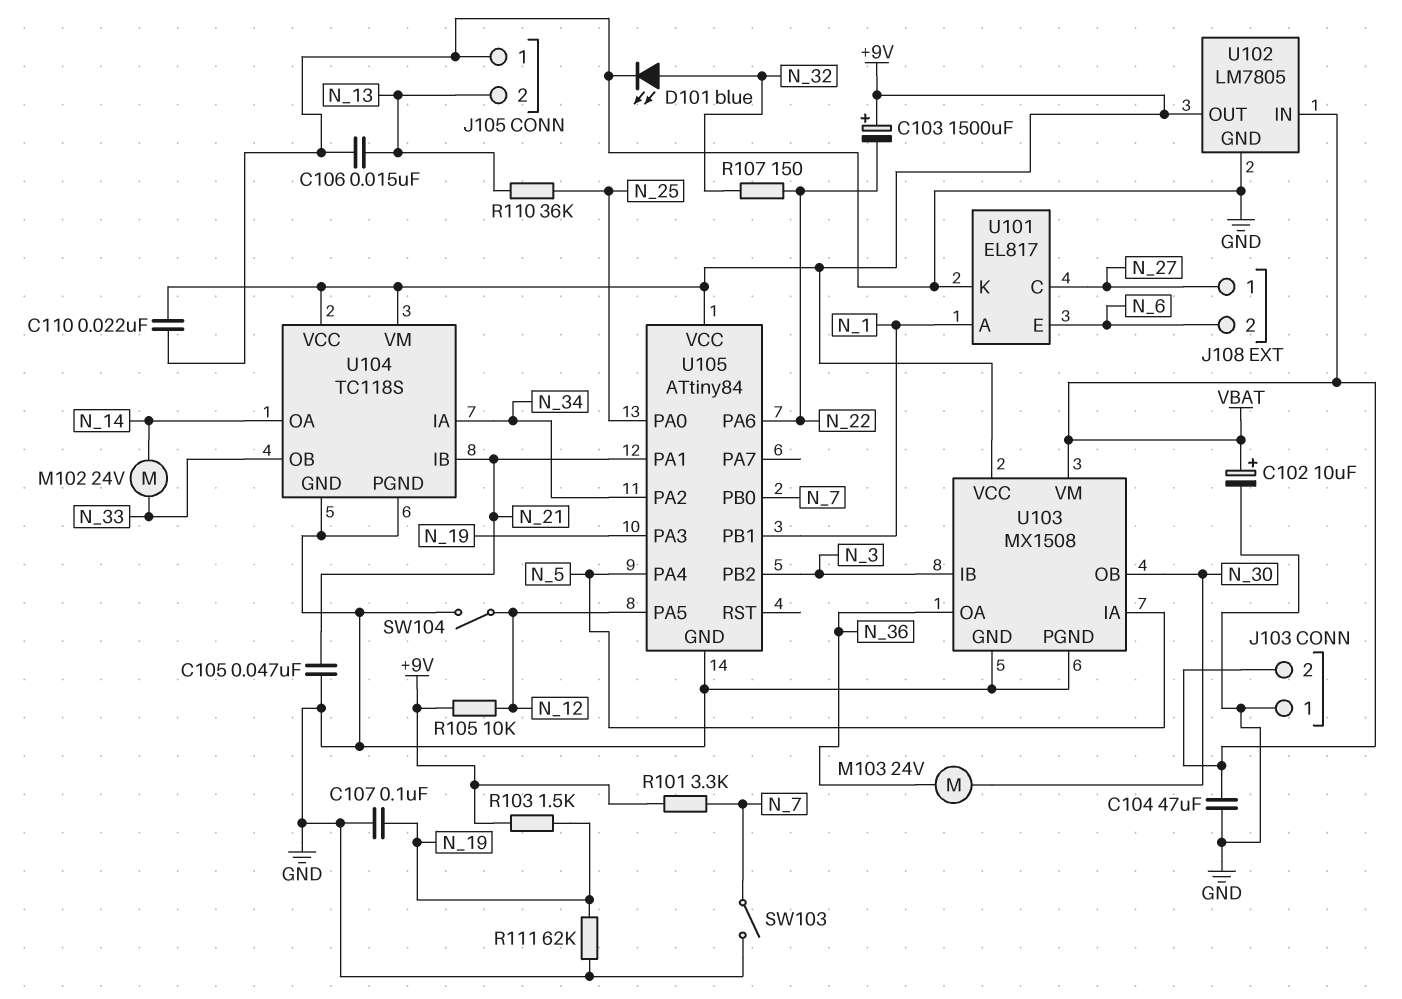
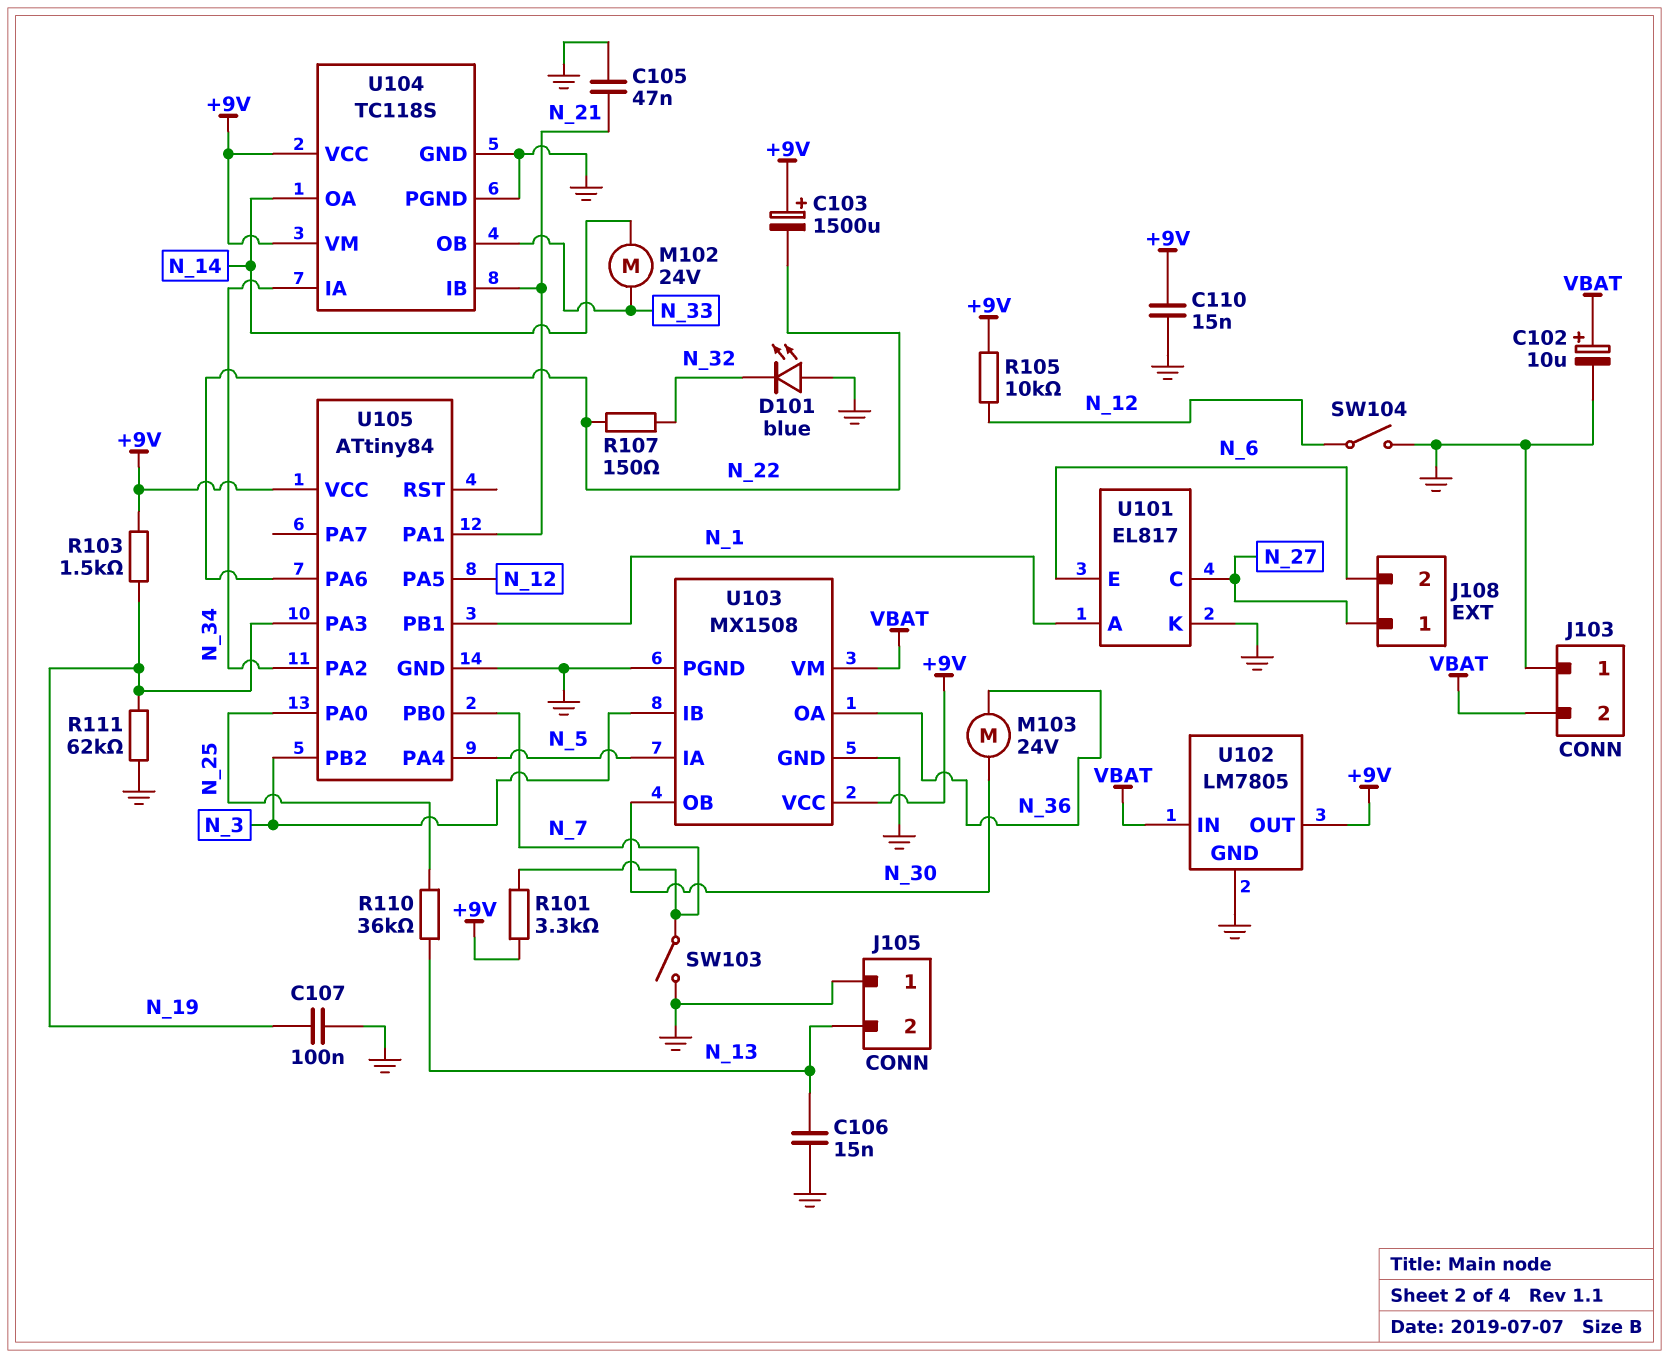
C104: 47uF (GND, VBAT) -> none
C110: 22nF (+9V, GND) -> 15nF (+9V, GND)
D101: LED blue (A N_32, K GND) -> LED blue (A GND, K N_32)

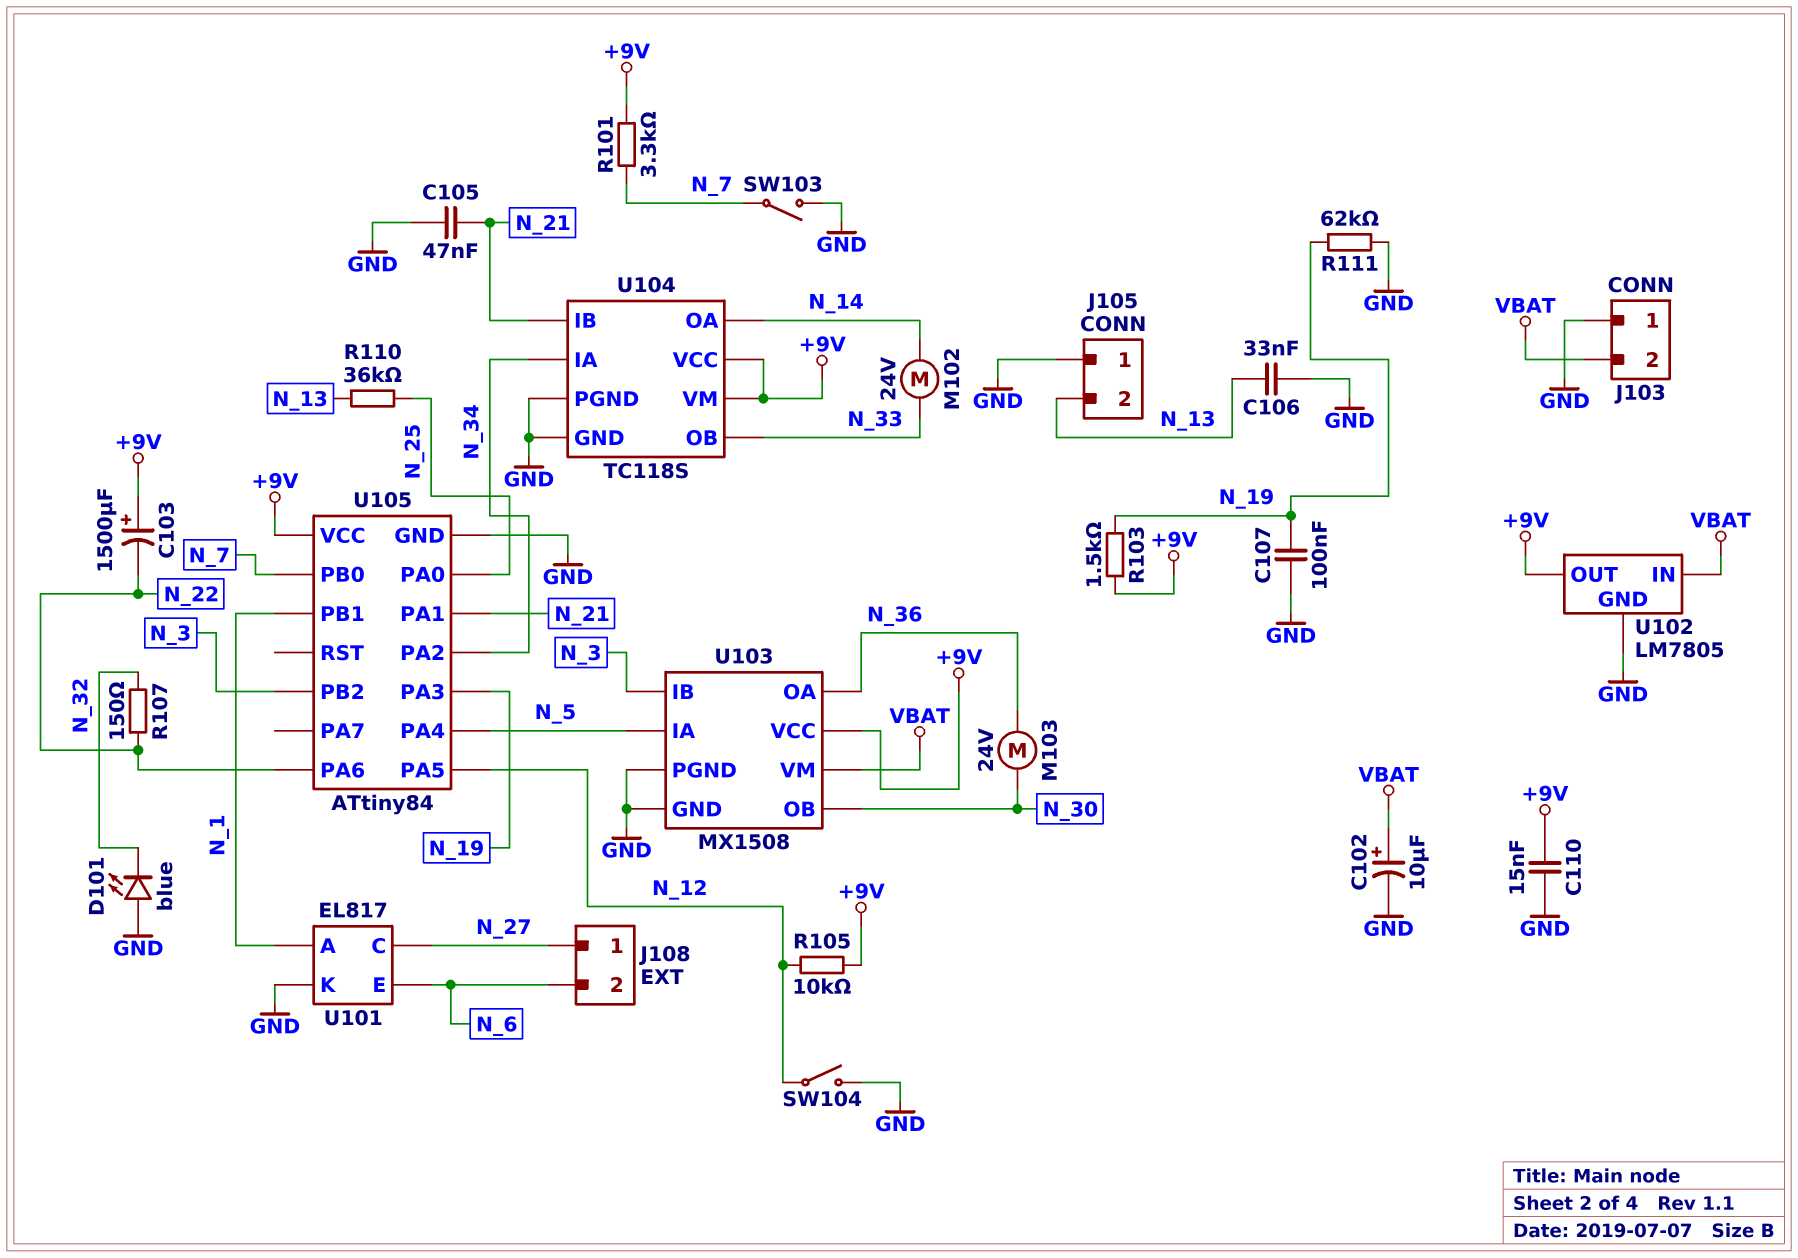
C106: 15nF (GND, N_13) -> 33nF (GND, N_13)

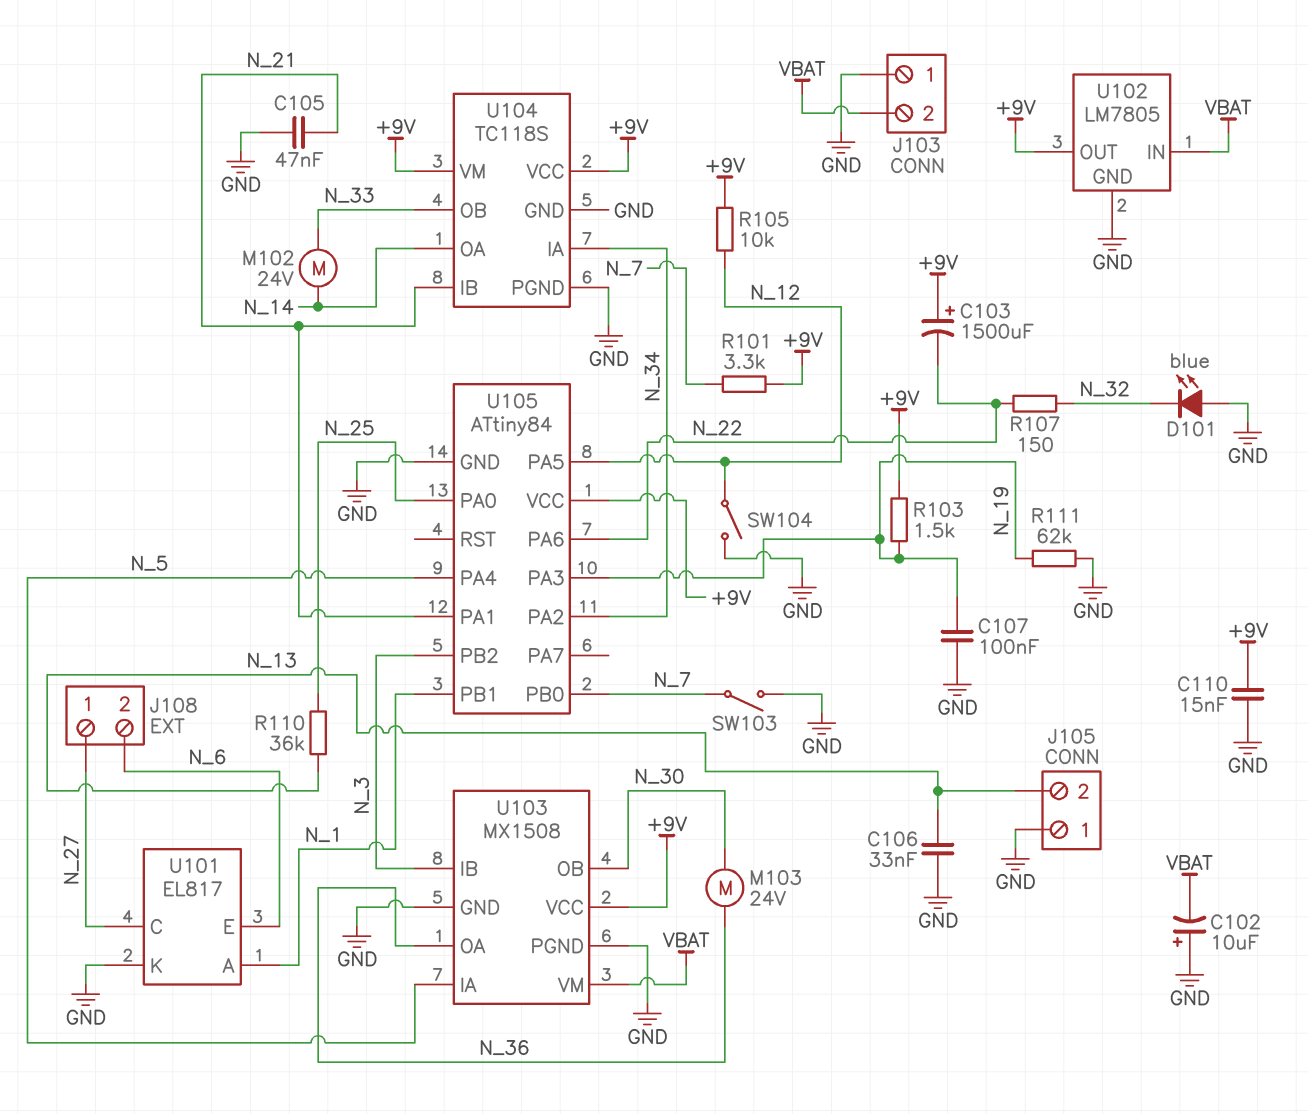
C102: 10uF (plus VBAT, minus GND) -> 10uF (plus GND, minus VBAT)

